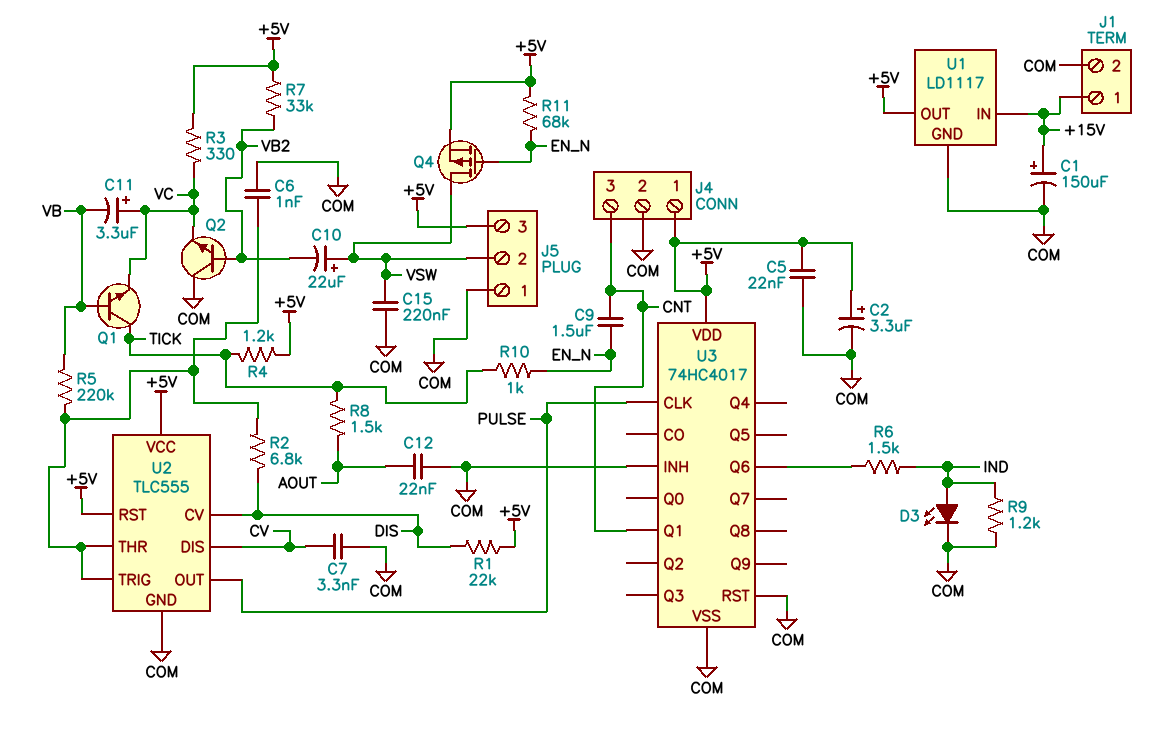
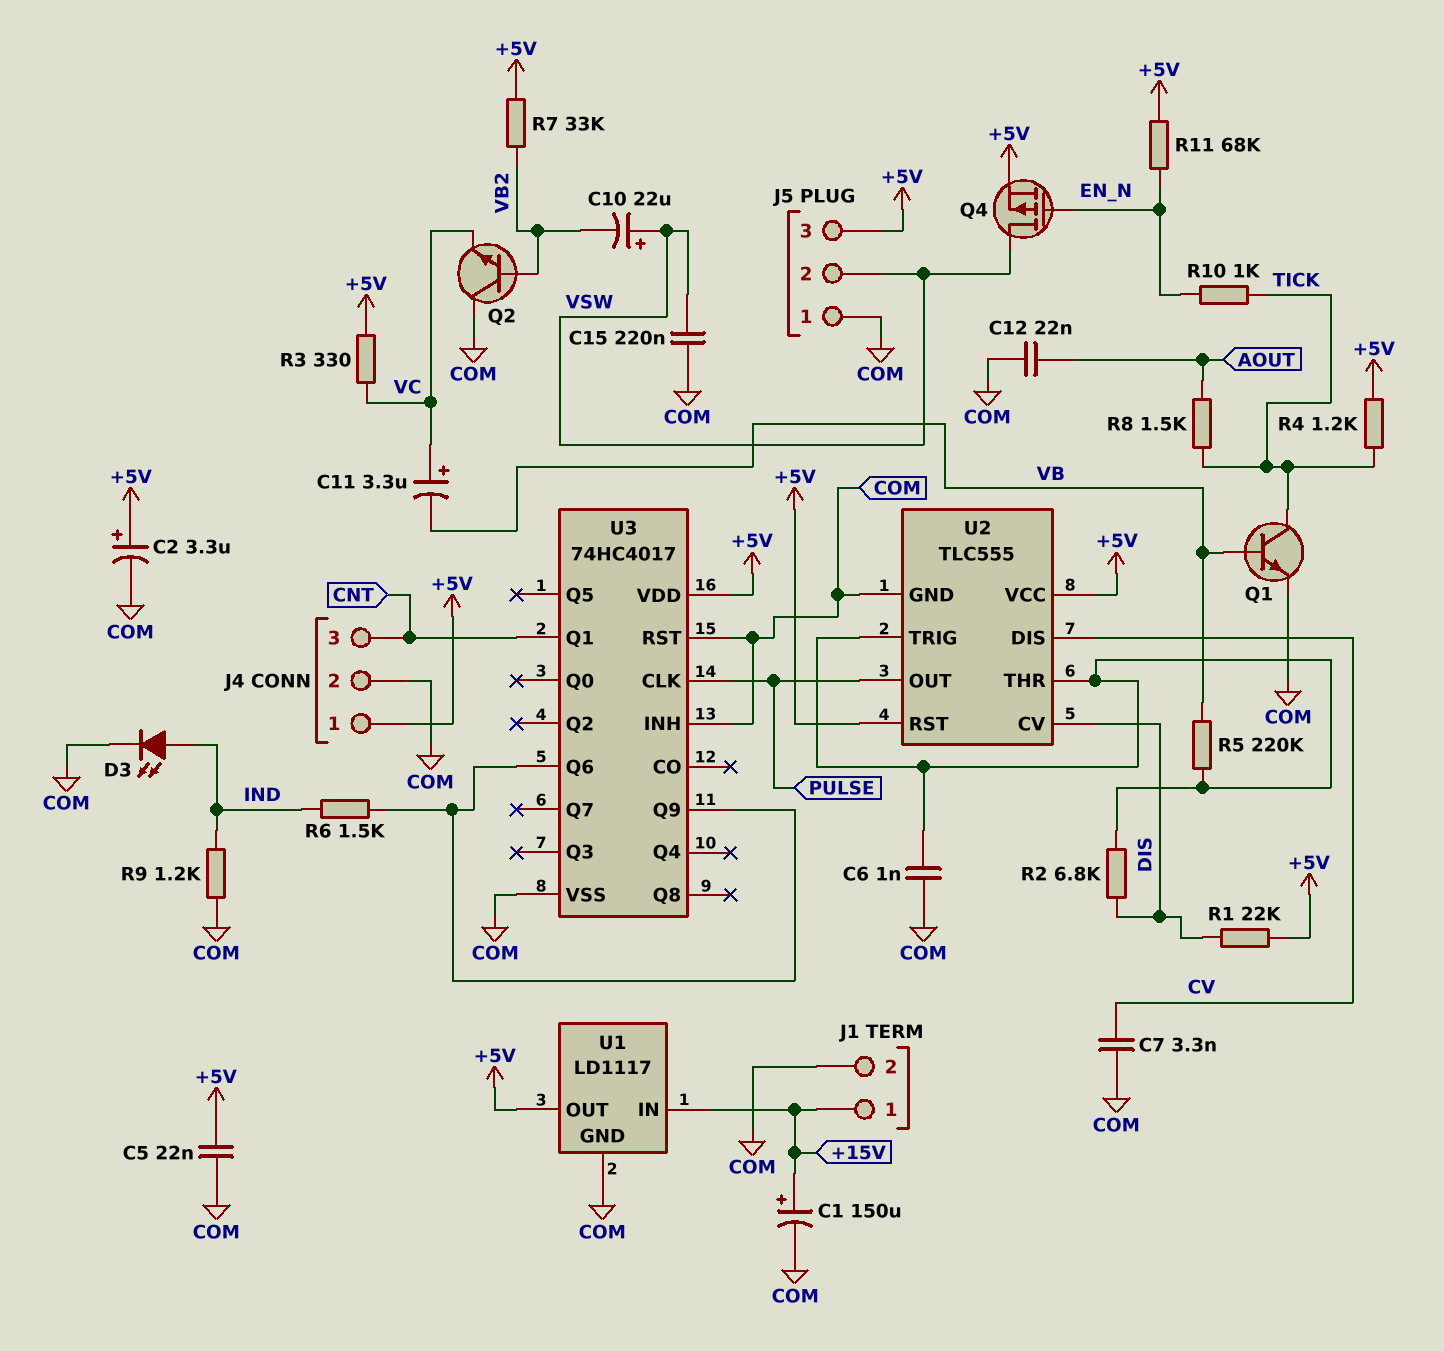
C9: 1.5uF (CNT, EN_N) -> none
Q1: NPN (B VB, C TICK, E VC) -> NPN (B VB, C TICK, E COM)
U3 pin Q9: none -> U3/Q6

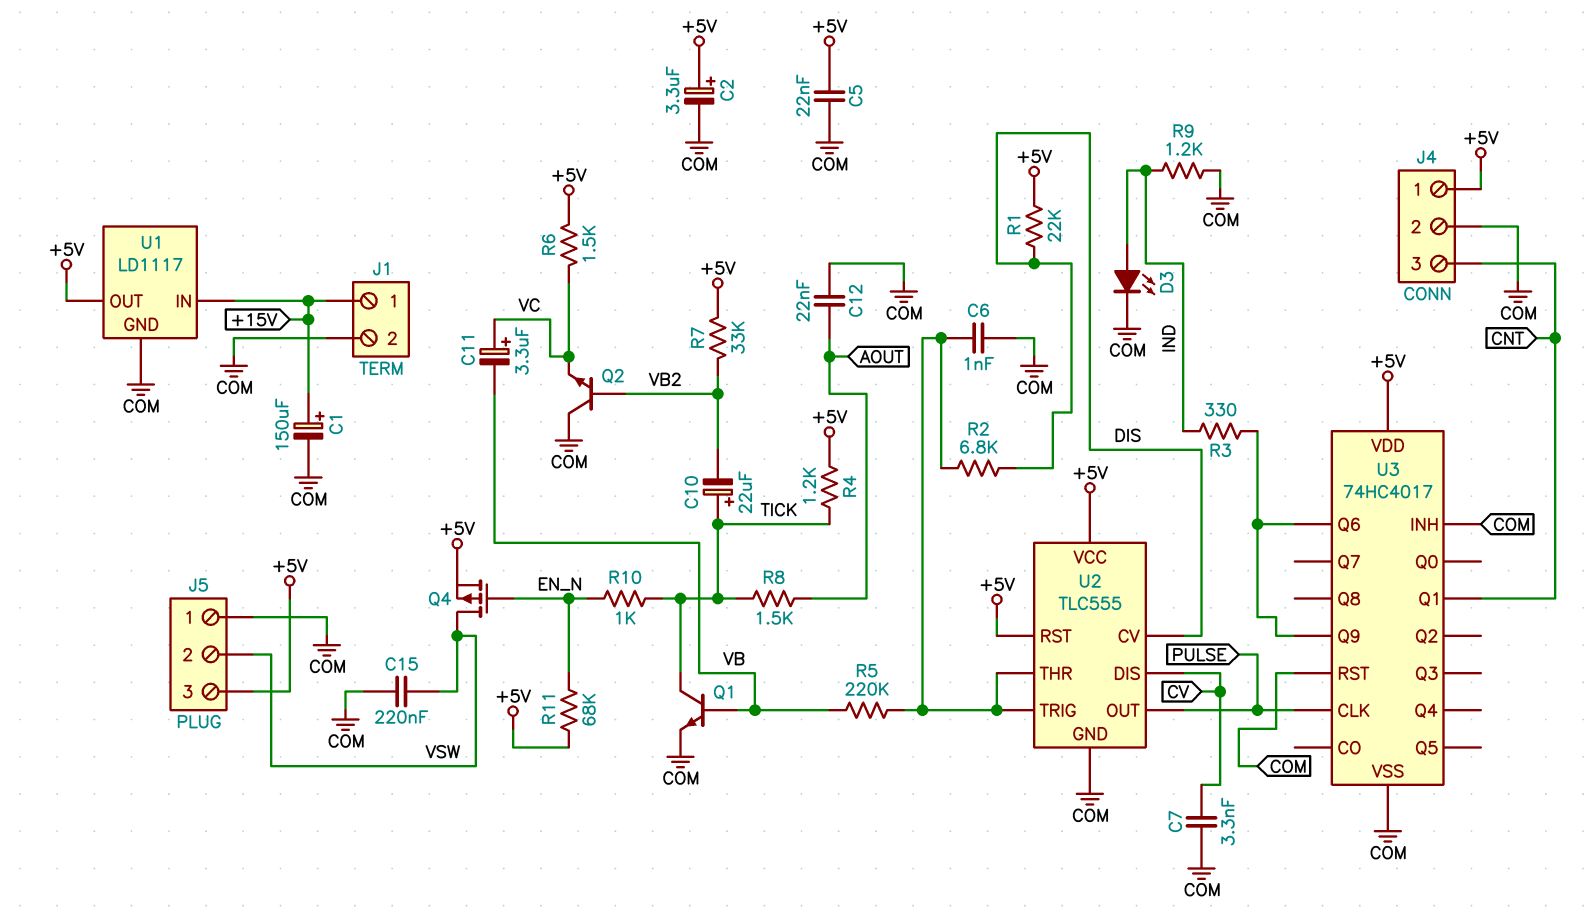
C10: 22uF (plus VSW, minus VB2) -> 22uF (plus TICK, minus VB2)
R3: 330 (+5V, VC) -> 330 (IND, U3/Q6)
R6: 1.5k (IND, U3/Q6) -> 1.5k (+5V, VC)

